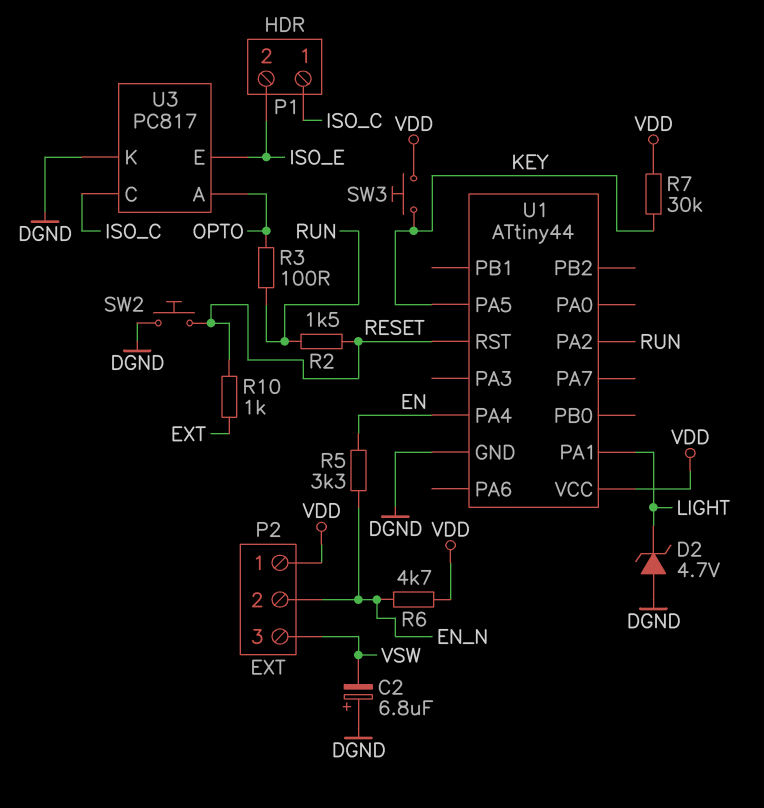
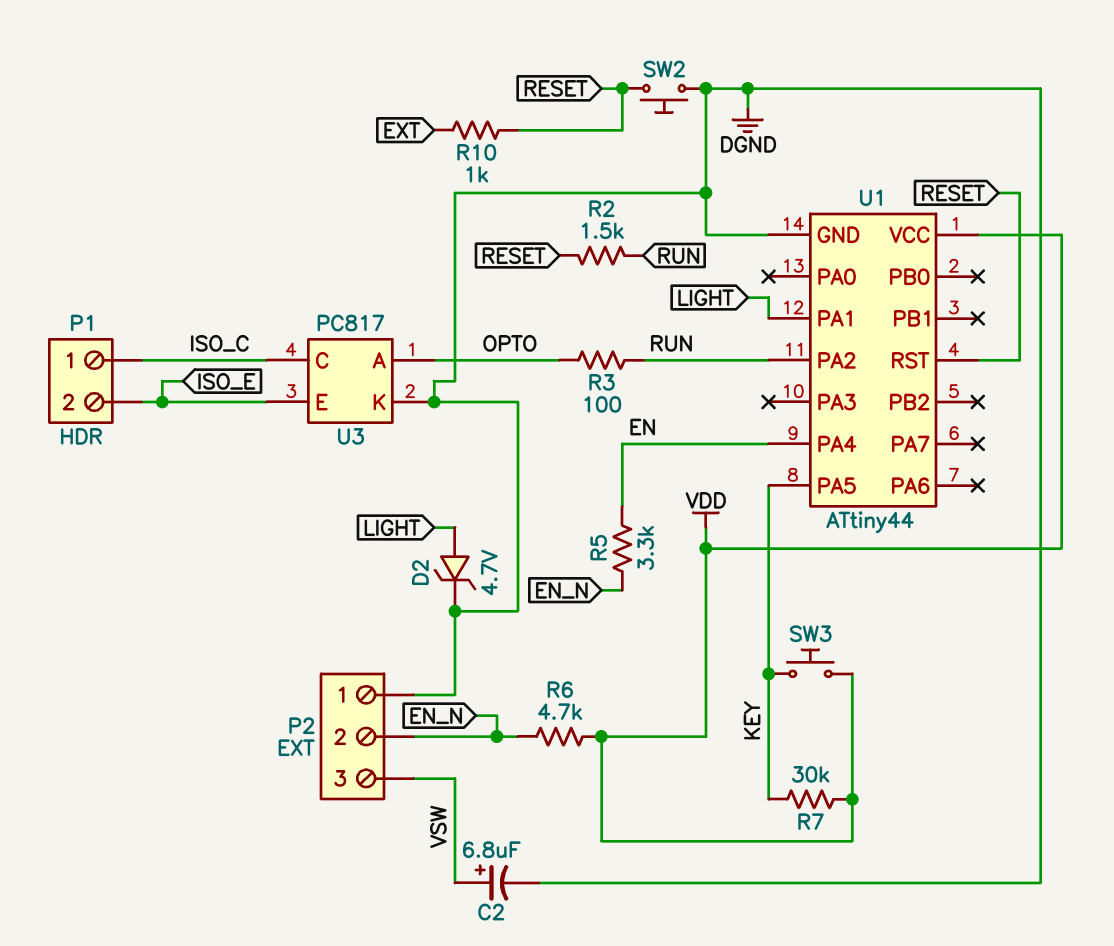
C2: 6.8uF (plus DGND, minus VSW) -> 6.8uF (plus VSW, minus DGND)
D2: zener 4.7V (A DGND, K LIGHT) -> zener 4.7V (A LIGHT, K DGND)
P2 pin 1: VDD -> DGND

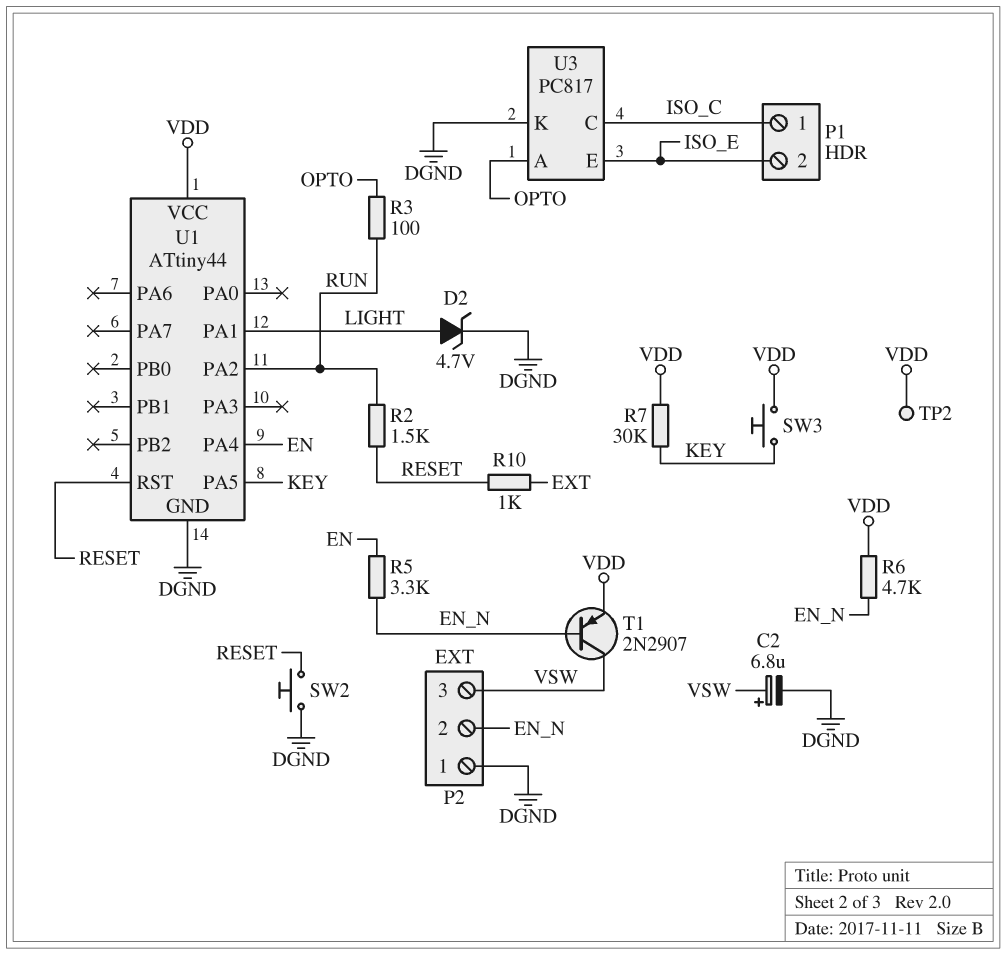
T1: none -> PNP 2N2907 (B EN_N, C VSW, E VDD)
TP2: none -> test point (VDD)

